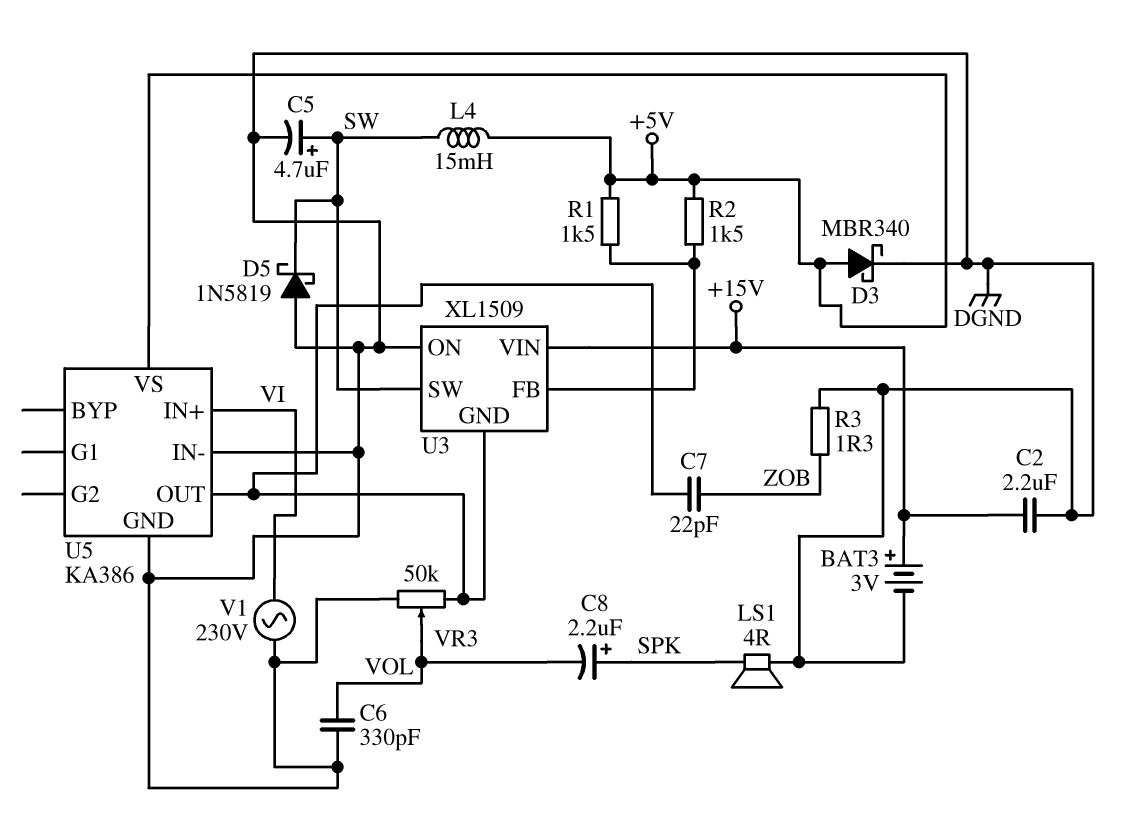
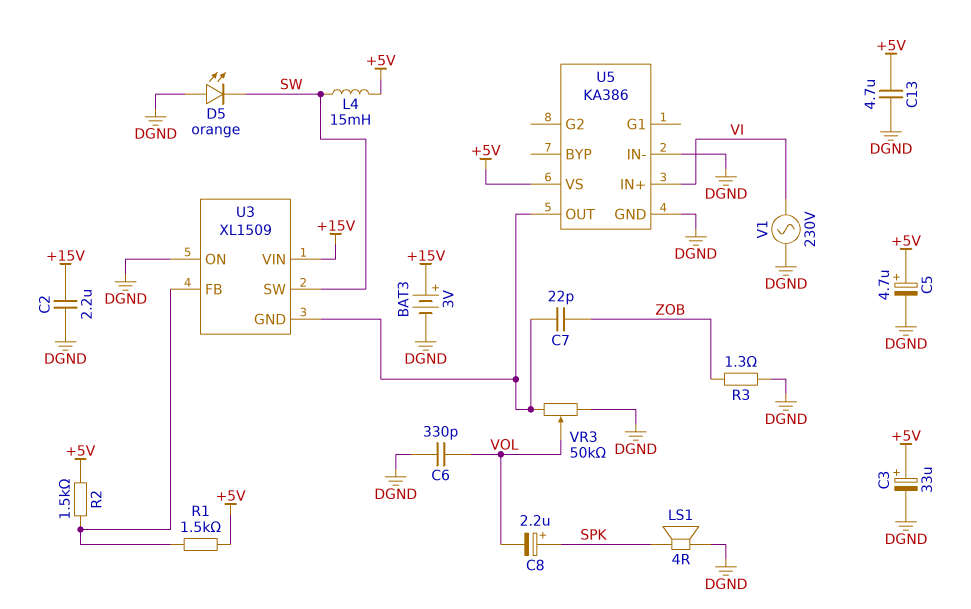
C3: none -> 33uF (plus +5V, minus DGND)
C5: 4.7uF (plus SW, minus DGND) -> 4.7uF (plus +5V, minus DGND)
C13: none -> 4.7uF (+5V, DGND)
D3: schottky MBR340 (A +5V, K DGND) -> none
D5: schottky 1N5819 (A DGND, K SW) -> LED orange (A DGND, K SW)

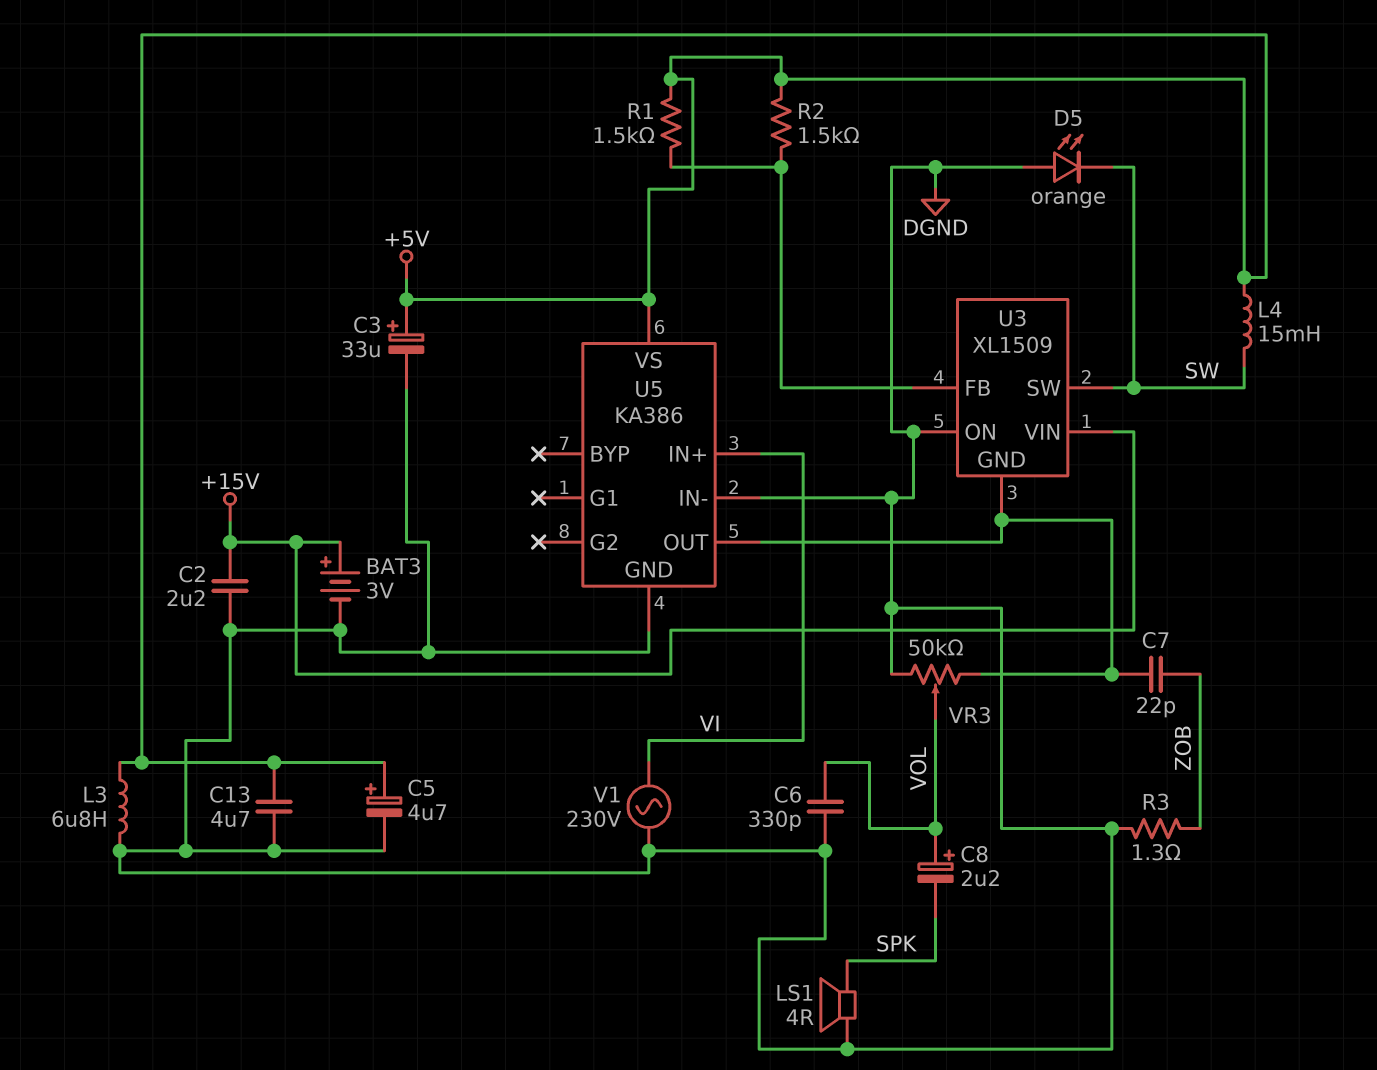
C8: 2.2uF (plus SPK, minus VOL) -> 2.2uF (plus VOL, minus SPK)
L3: none -> 6.8uH (+5V, DGND)

